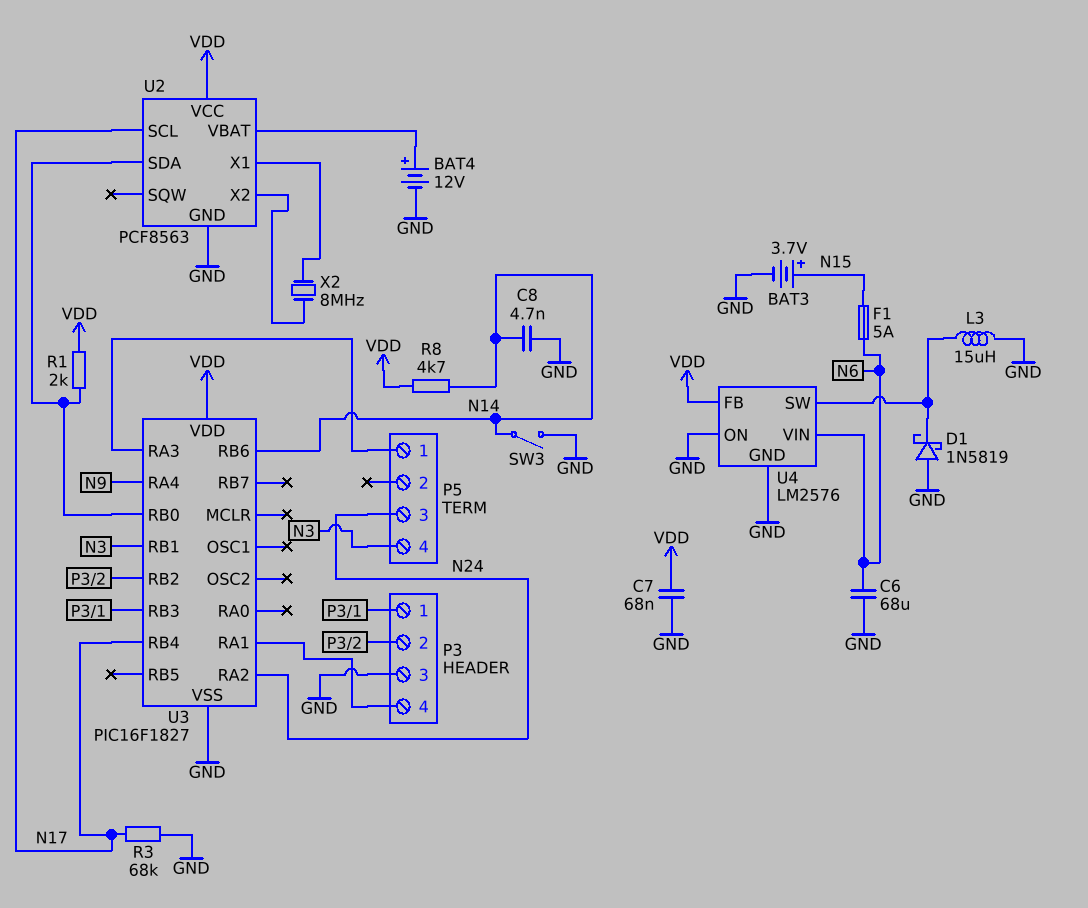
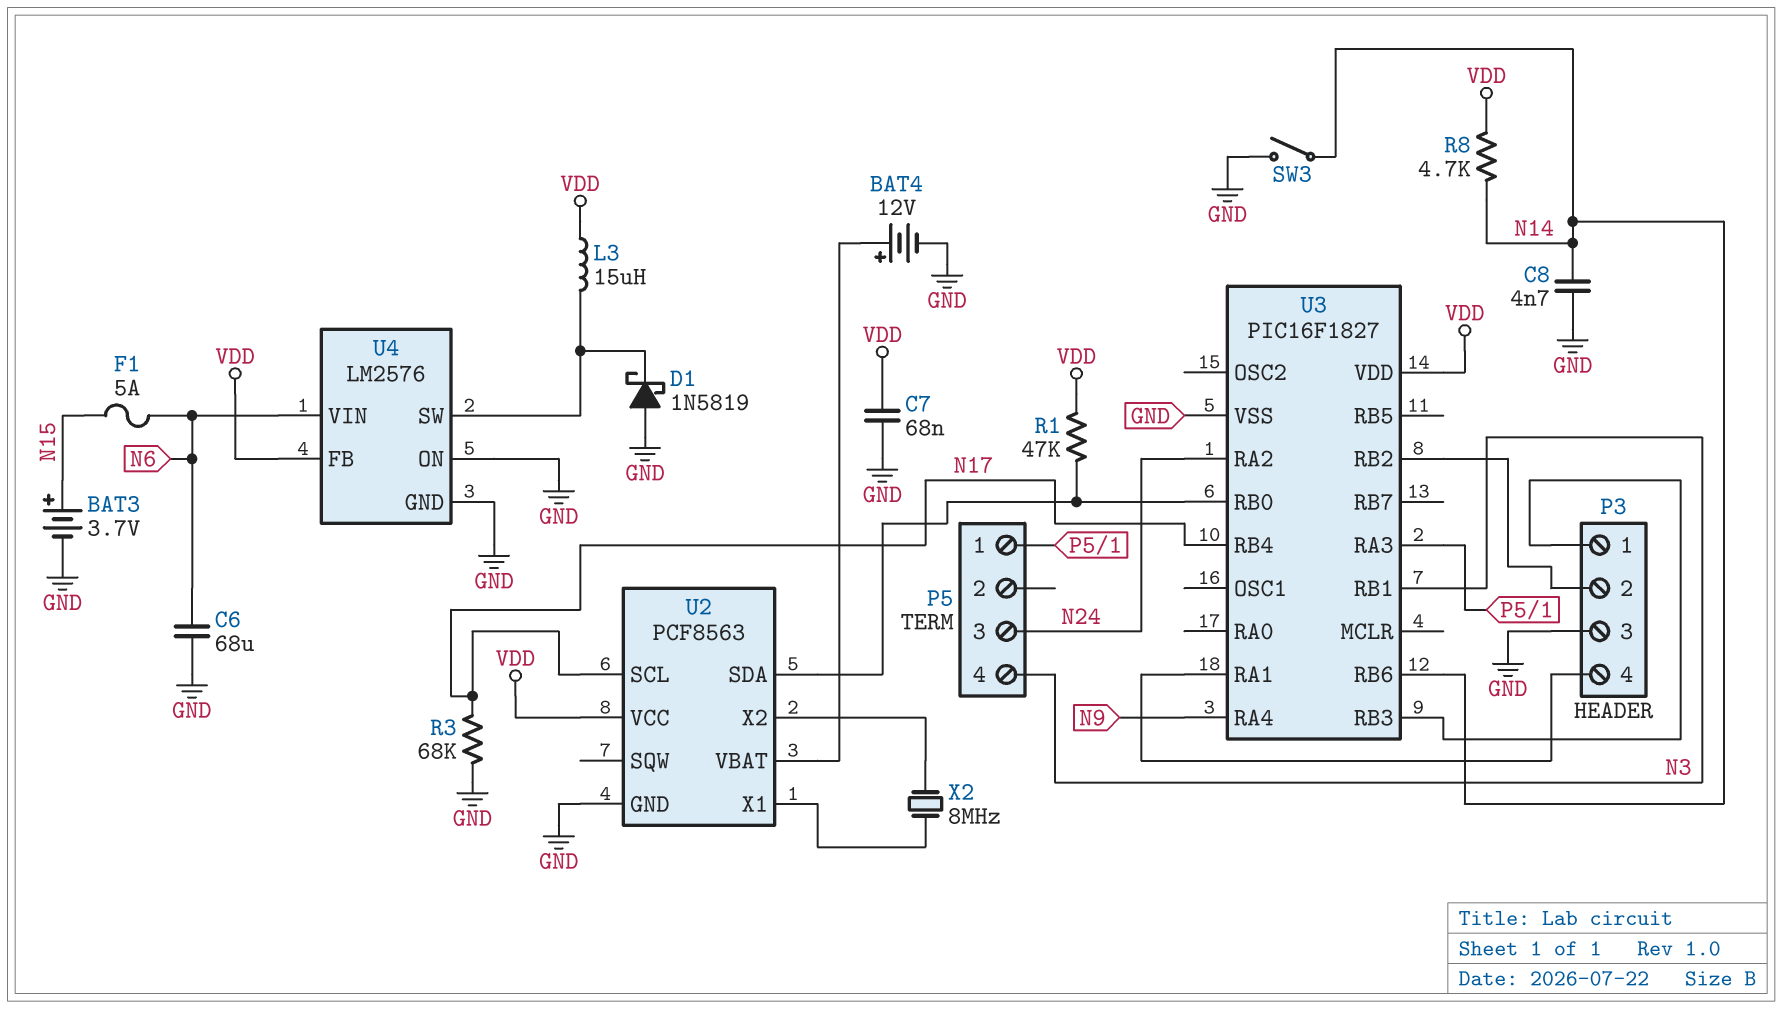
L3: 15uH (GND, U4/SW) -> 15uH (U4/SW, VDD)
R1: 2k (U2/SDA, VDD) -> 47k (U2/SDA, VDD)

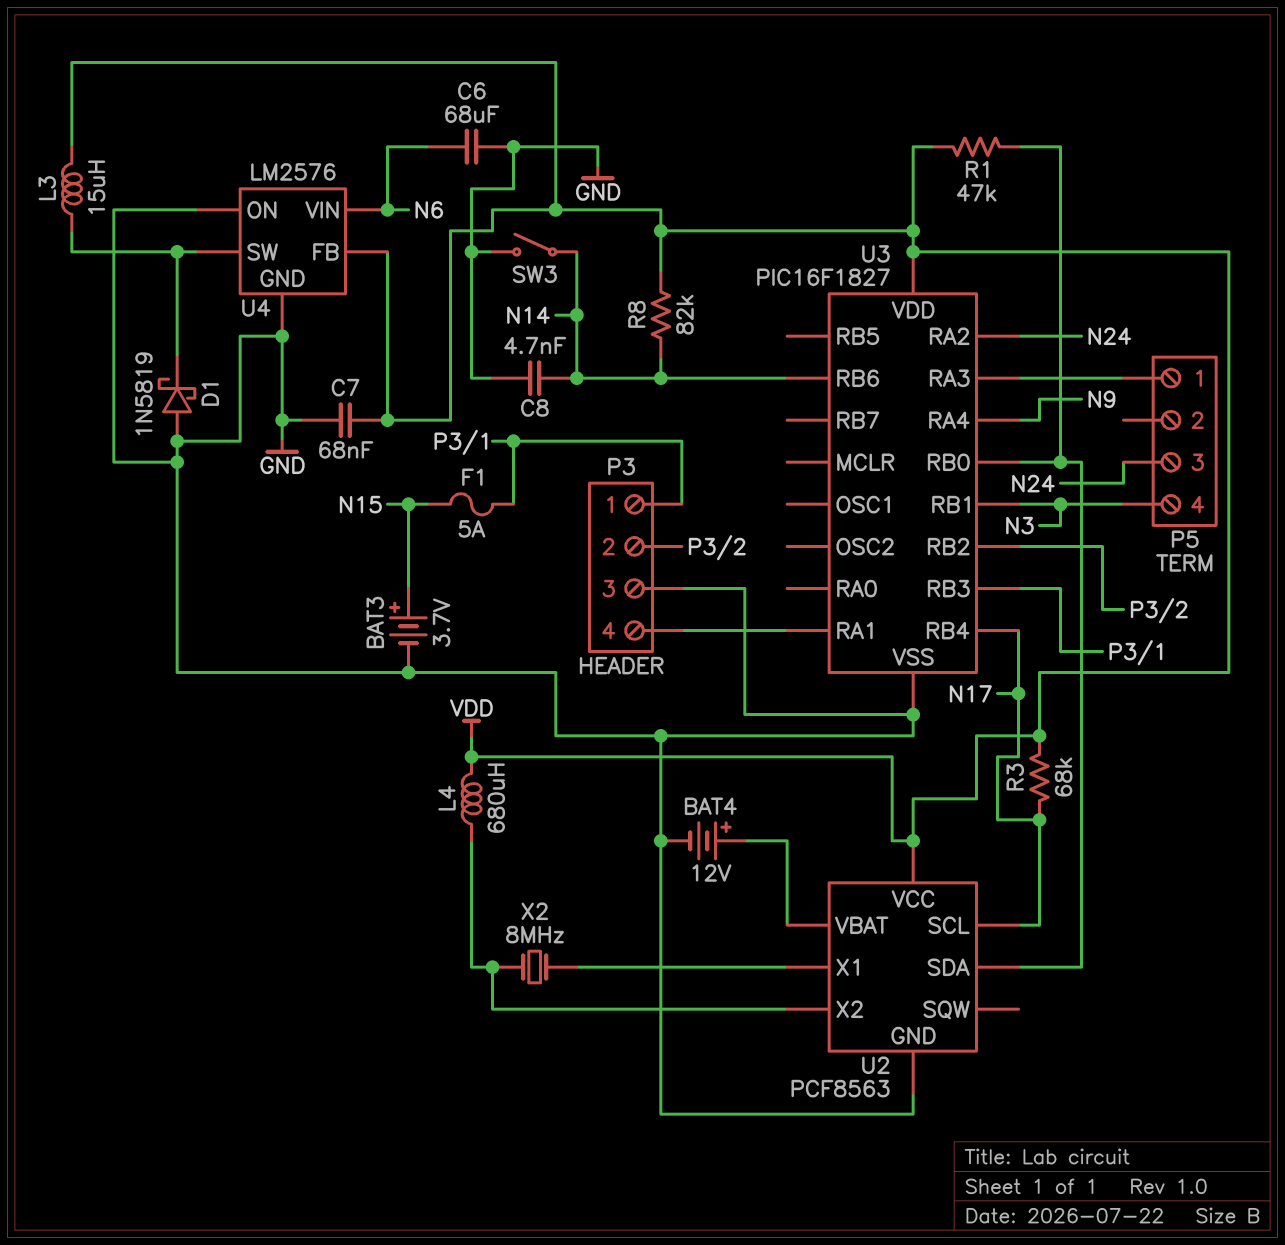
F1: 5A (N6, N15) -> 5A (N15, P3/1)
L4: none -> 680uH (U2/X2, VDD)
R3: 68k (GND, N17) -> 68k (N17, VDD)
R8: 4.7k (N14, VDD) -> 82k (N14, VDD)

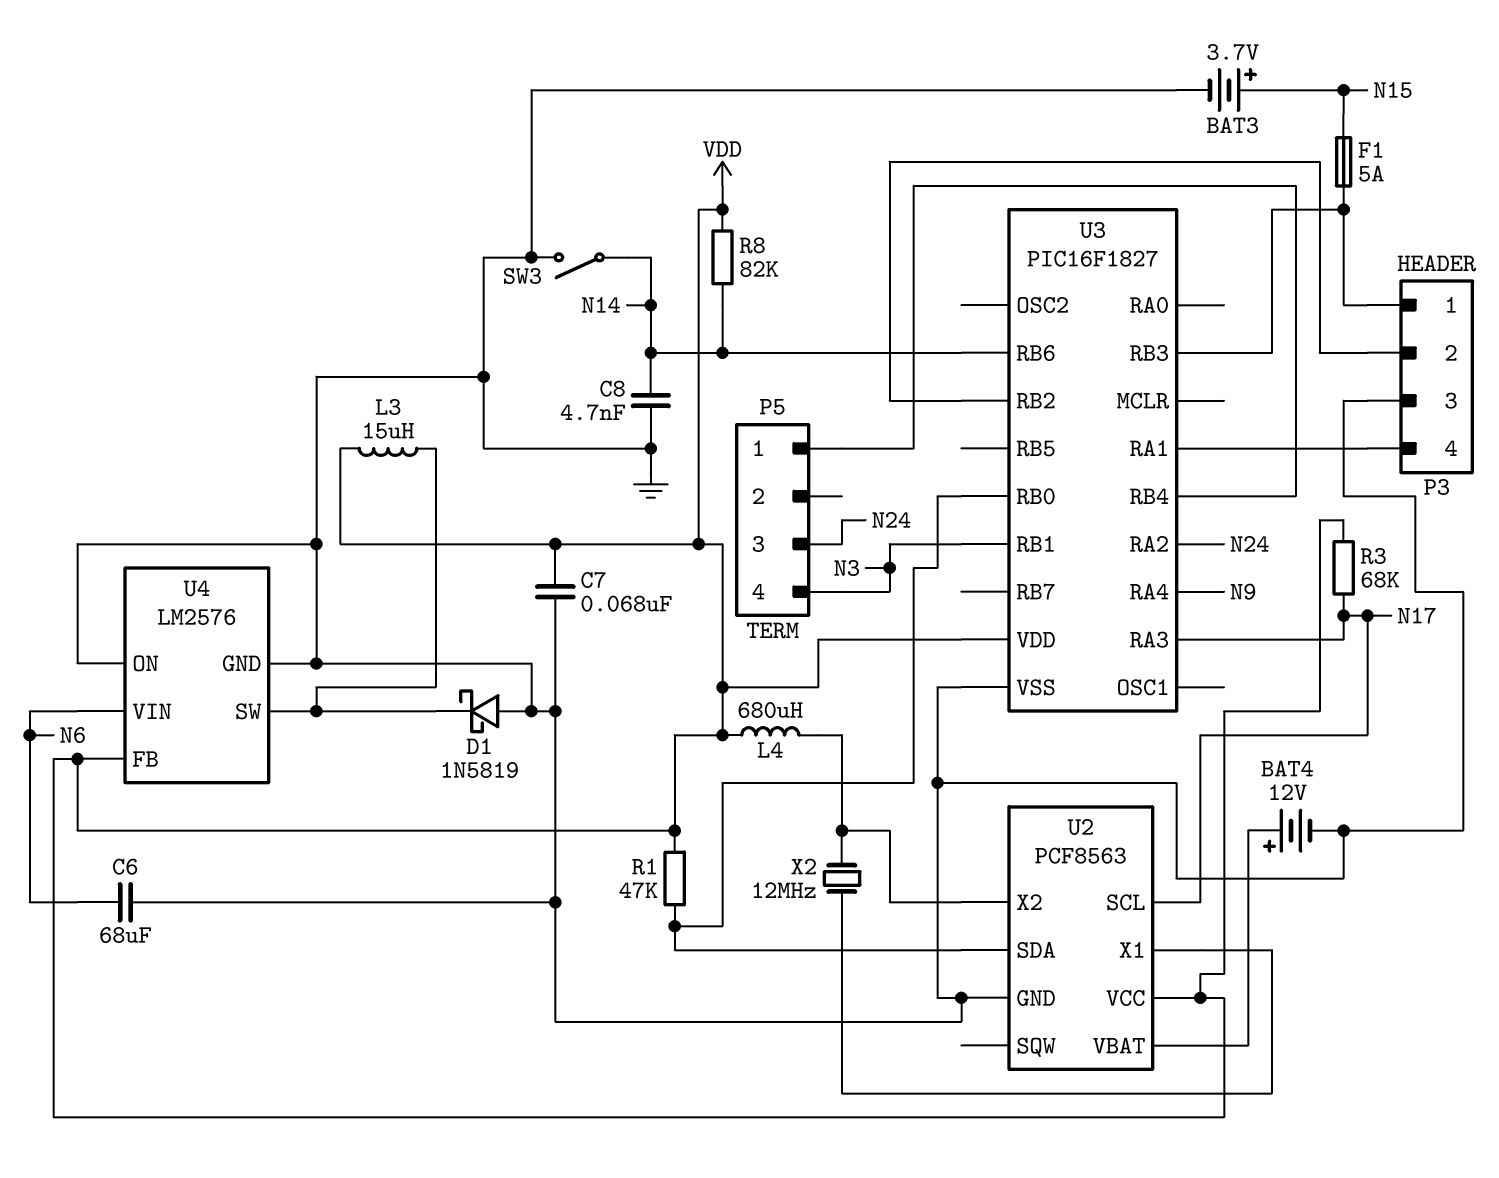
U3 pin RA3: P5/1 -> N17
U3 pin RB4: N17 -> P5/1
X2: 8MHz (U2/X1, U2/X2) -> 12MHz (U2/X1, U2/X2)

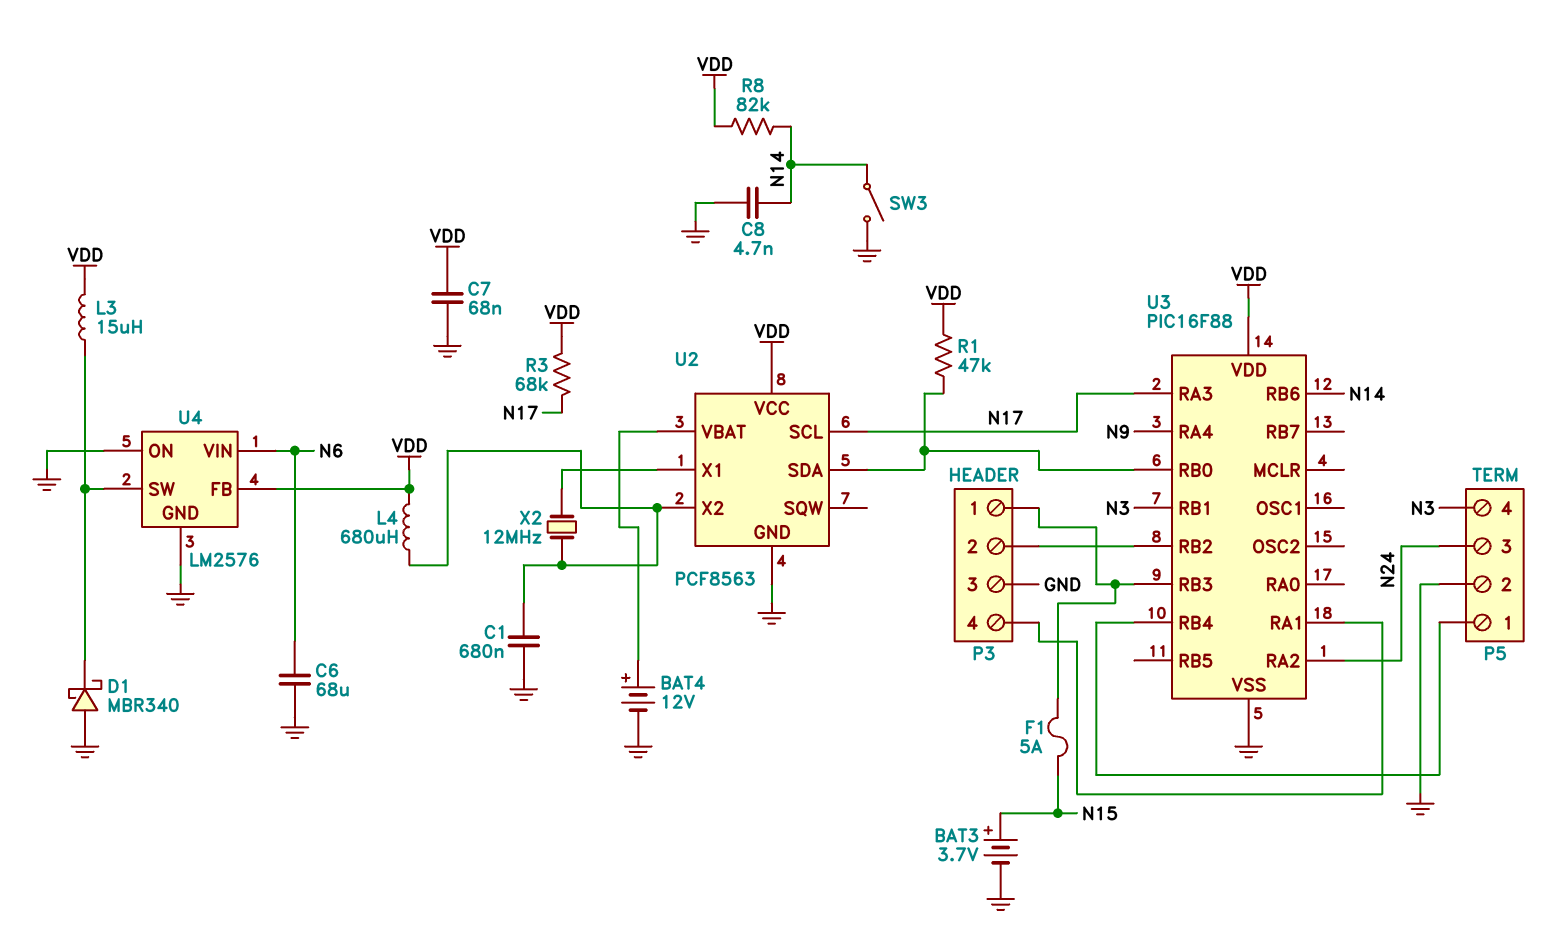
C1: none -> 680nF (GND, U2/X2)
D1: schottky 1N5819 (A GND, K U4/SW) -> schottky MBR340 (A GND, K U4/SW)
P5 pin 2: none -> GND
U3: PIC16F1827 -> PIC16F88

